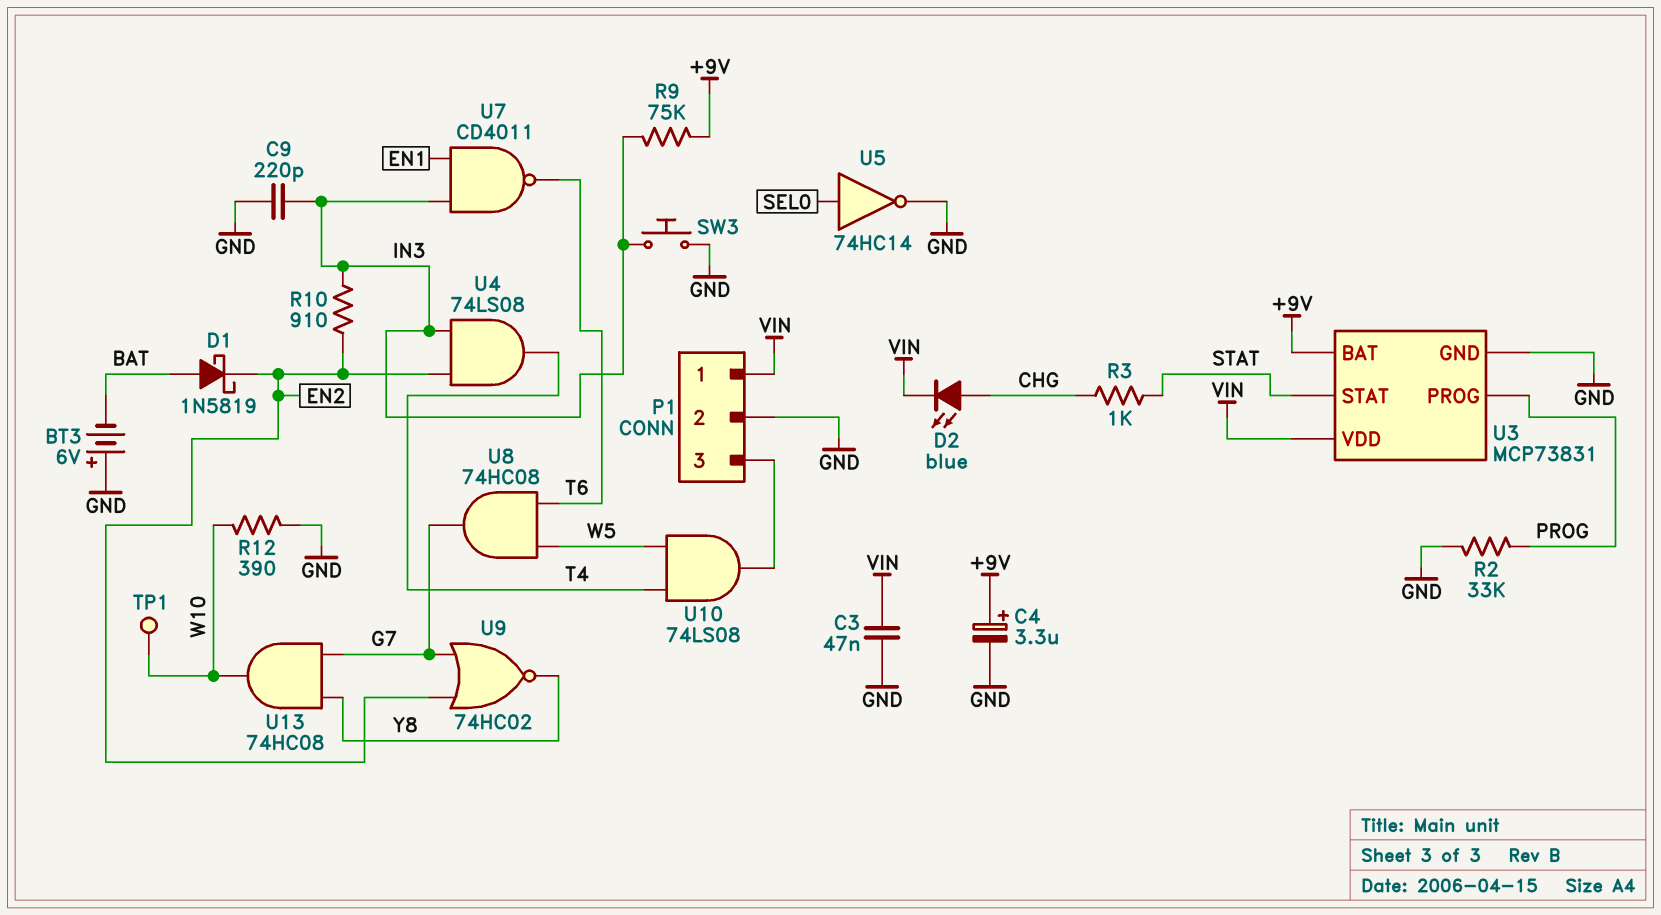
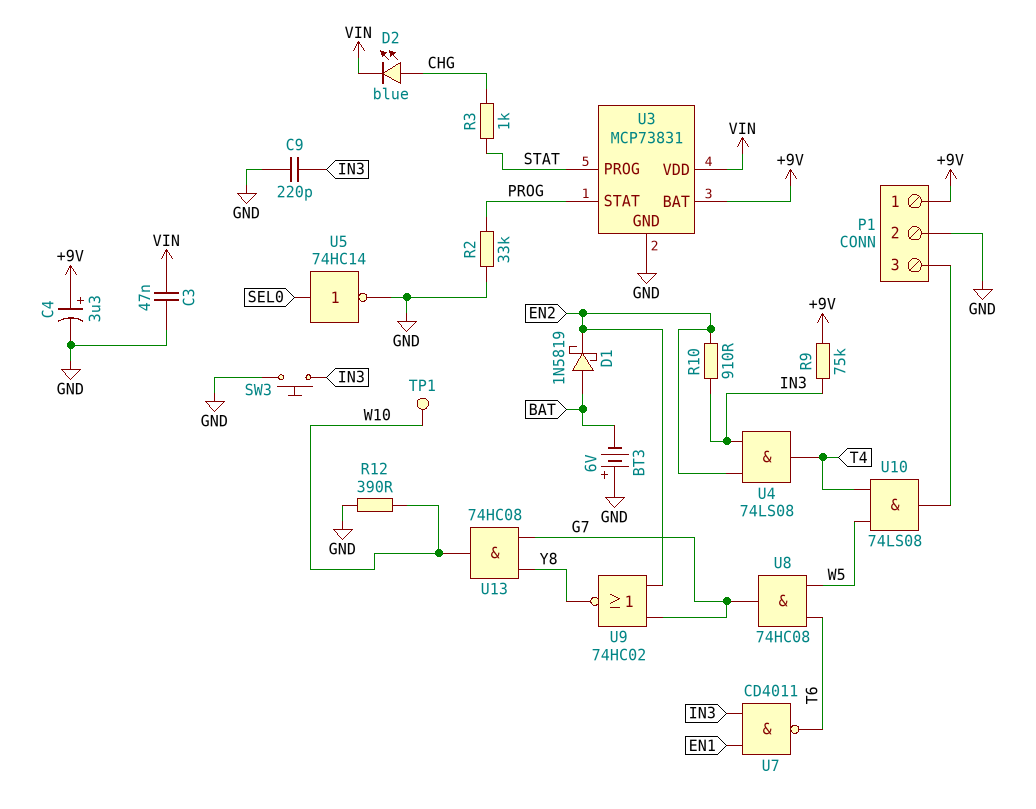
P1 pin 1: VIN -> +9V
U3 pin PROG: PROG -> STAT
U3 pin STAT: STAT -> PROG

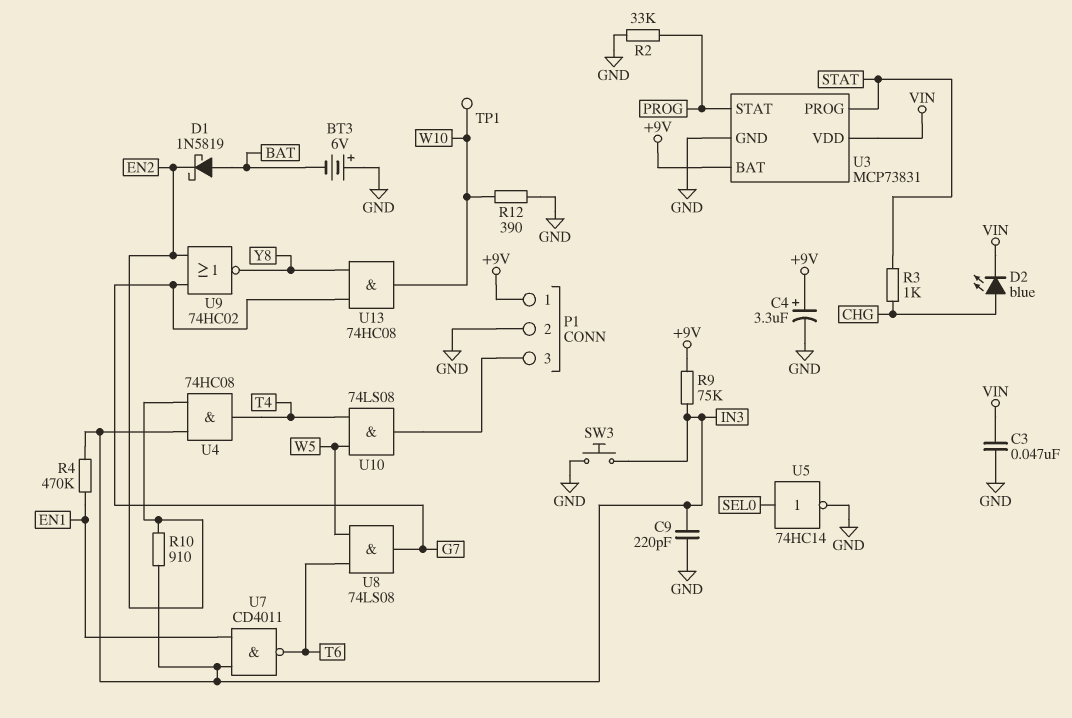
R4: none -> 470k (EN1, IN3)
U4: AND 74LS08 (in EN2, in IN3, out T4) -> AND 74HC08 (in EN2, in IN3, out T4)
U8: AND 74HC08 (in T6, in W5, out G7) -> AND 74LS08 (in T6, in W5, out G7)

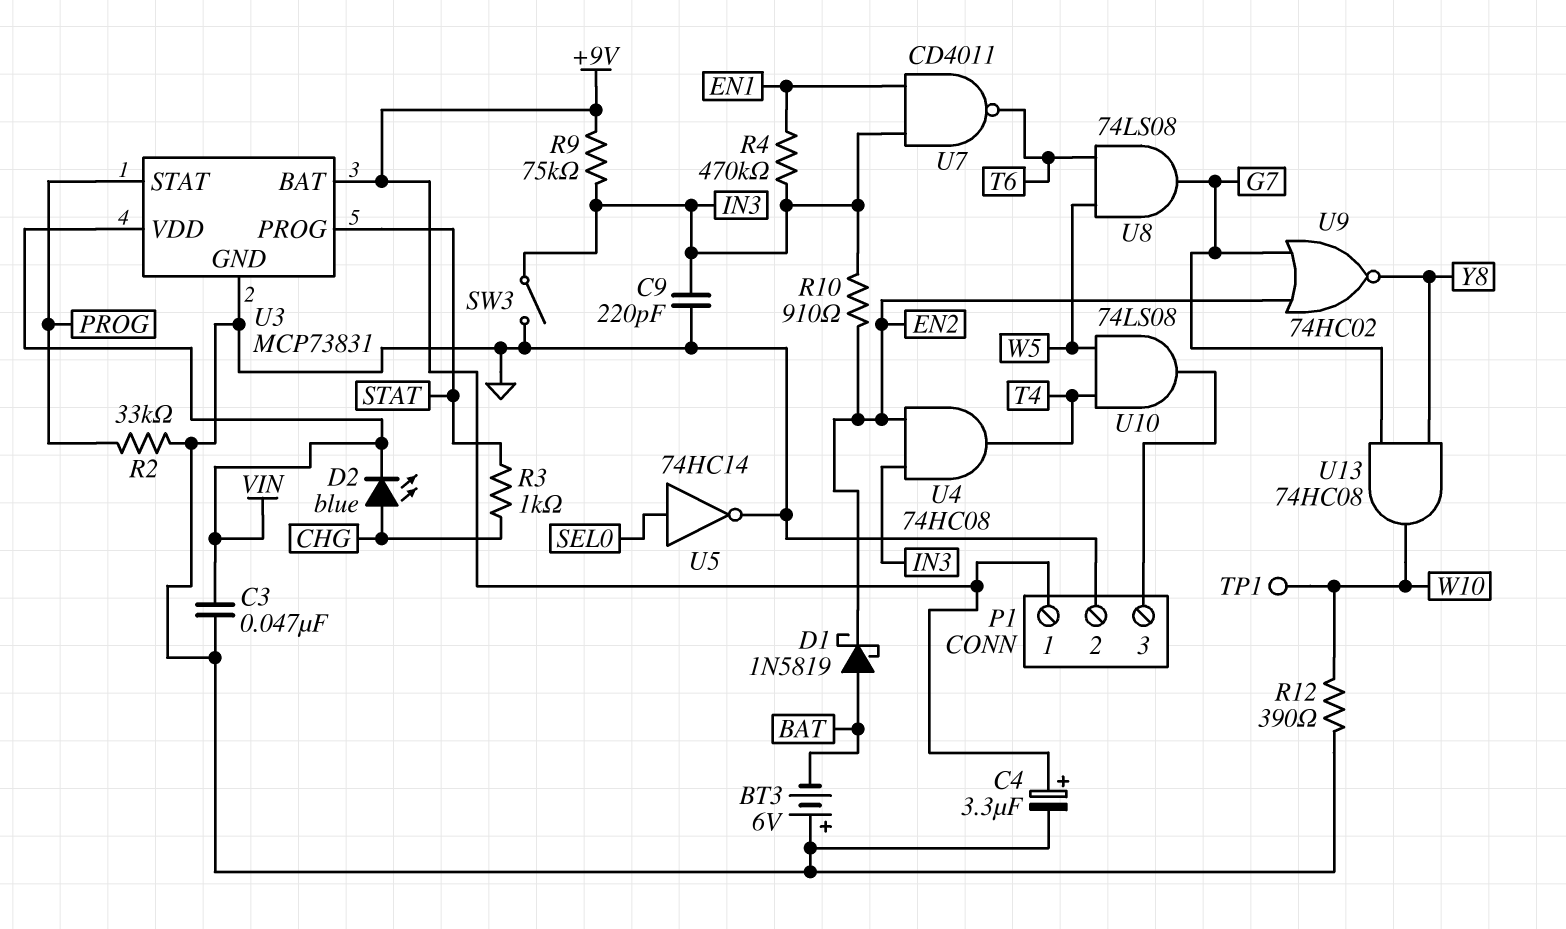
SW3: button (GND, IN3) -> switch (GND, IN3)

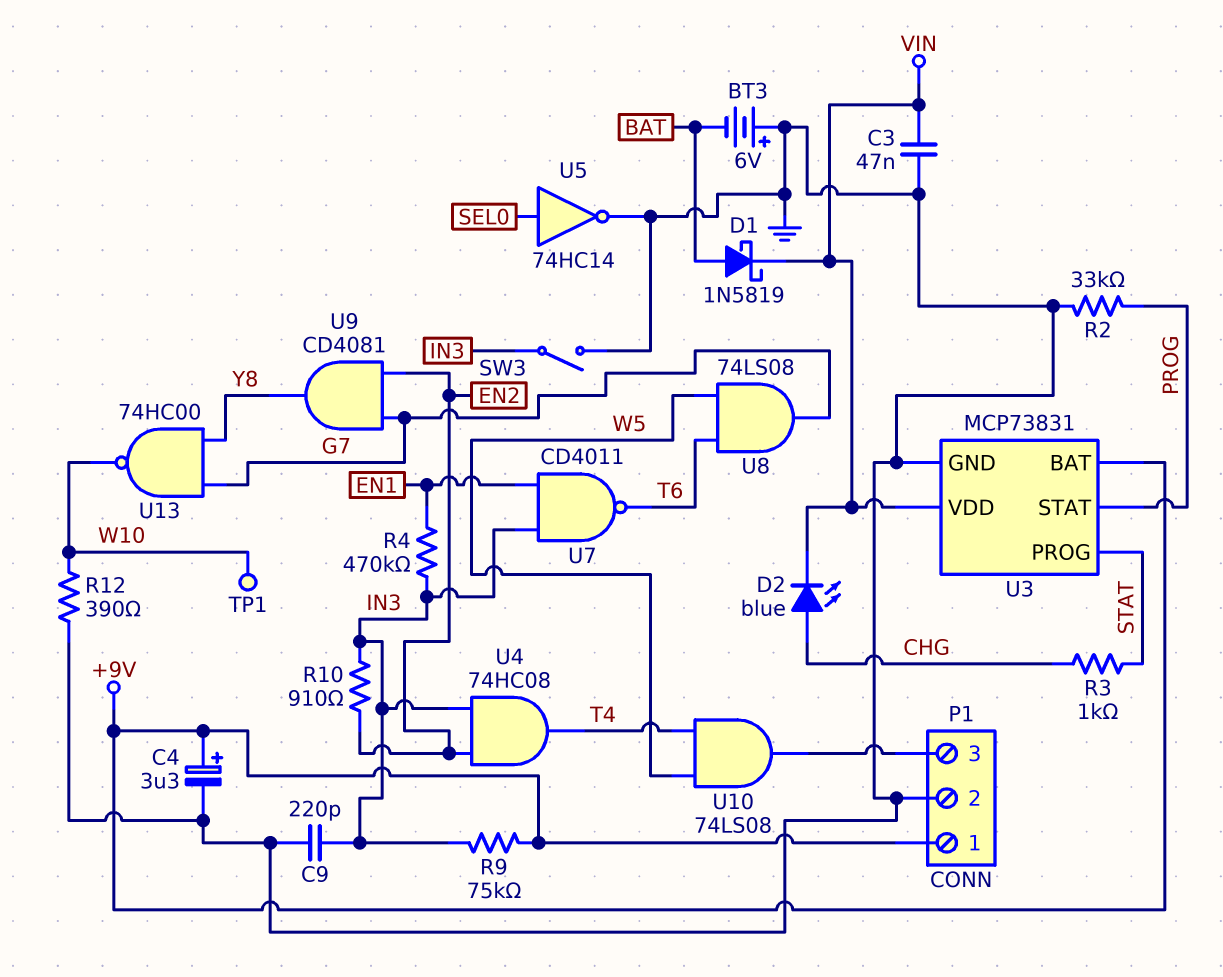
D1: schottky 1N5819 (A BAT, K EN2) -> schottky 1N5819 (A BAT, K VIN)
U9: NOR 74HC02 (in EN2, in G7, out Y8) -> AND CD4081 (in EN2, in G7, out Y8)
U13: AND 74HC08 (in G7, in Y8, out W10) -> NAND 74HC00 (in G7, in Y8, out W10)

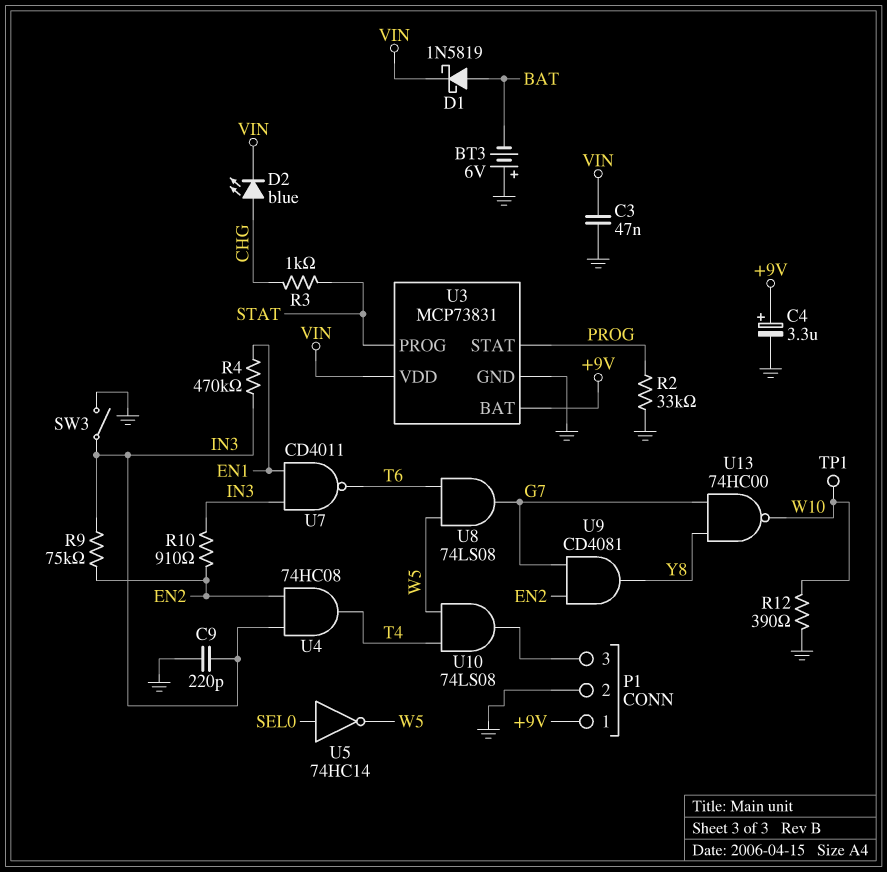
R9: 75k (+9V, IN3) -> 75k (EN2, IN3)
U5: NOT 74HC14 (in SEL0, out GND) -> NOT 74HC14 (in SEL0, out W5)

